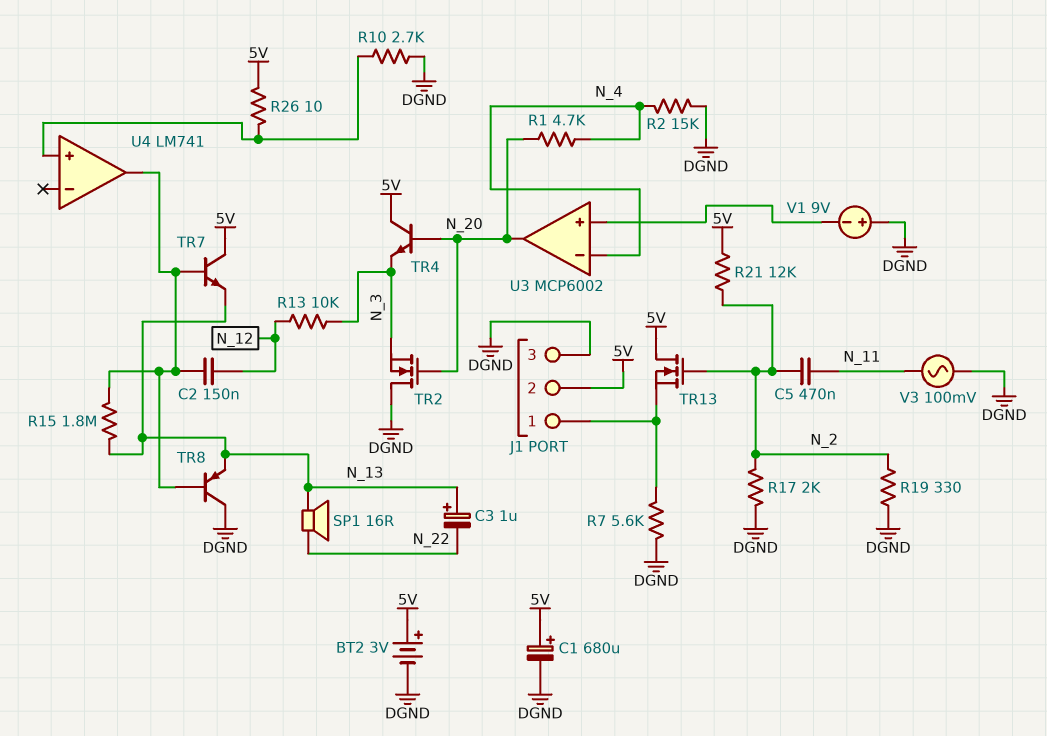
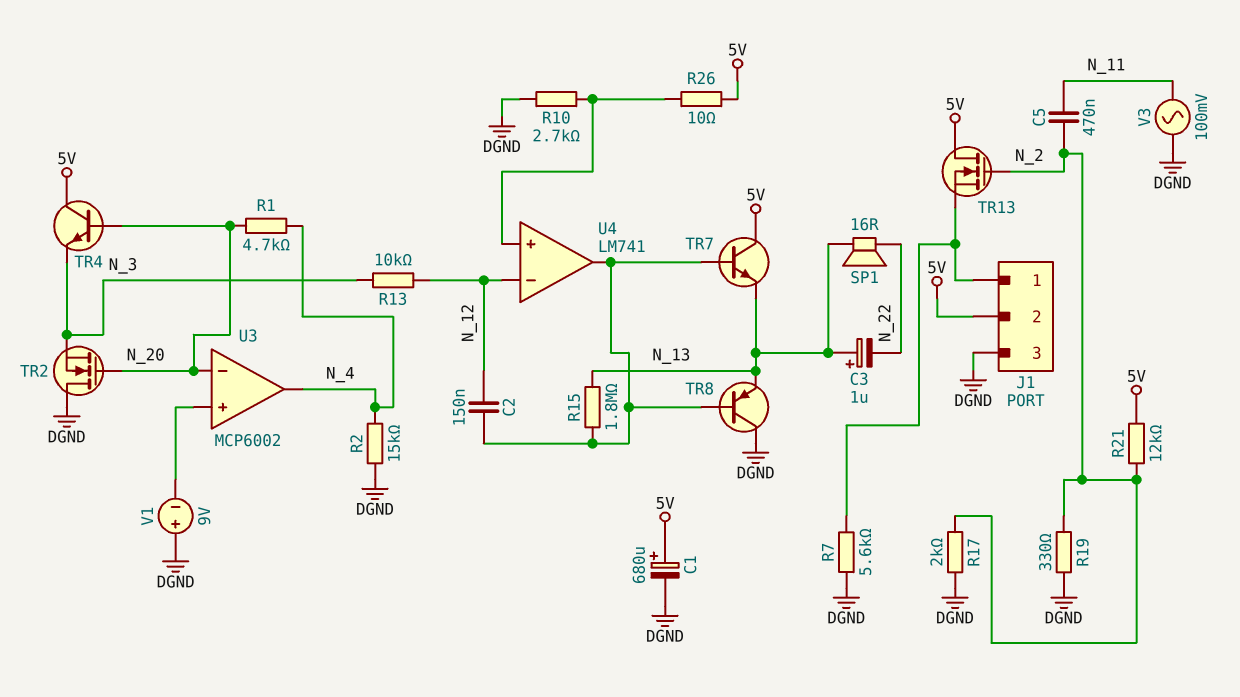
BT2: 3V (plus 5V, minus DGND) -> none
U3 pin in-: N_4 -> N_20
U3 pin out: N_20 -> N_4
U4 pin in-: none -> N_12

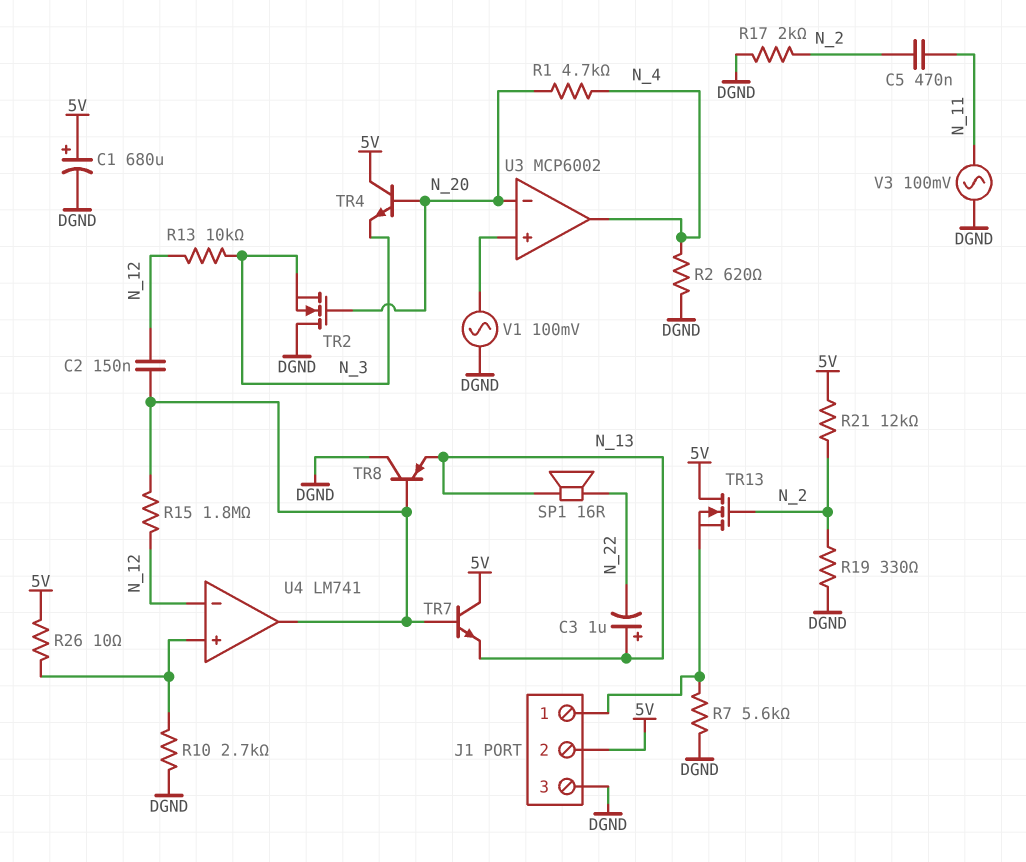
R2: 15k (DGND, N_4) -> 620 (DGND, N_4)
R15: 1.8M (N_13, U4/out) -> 1.8M (N_12, U4/out)
V1: 9V (plus DGND, minus U3/in+) -> AC 100mV (DGND, U3/in+)

